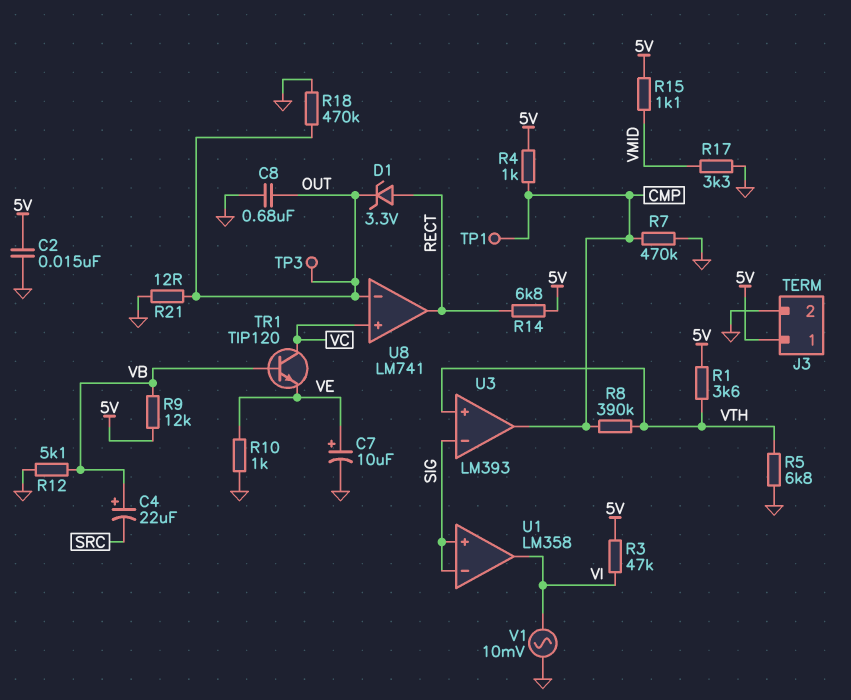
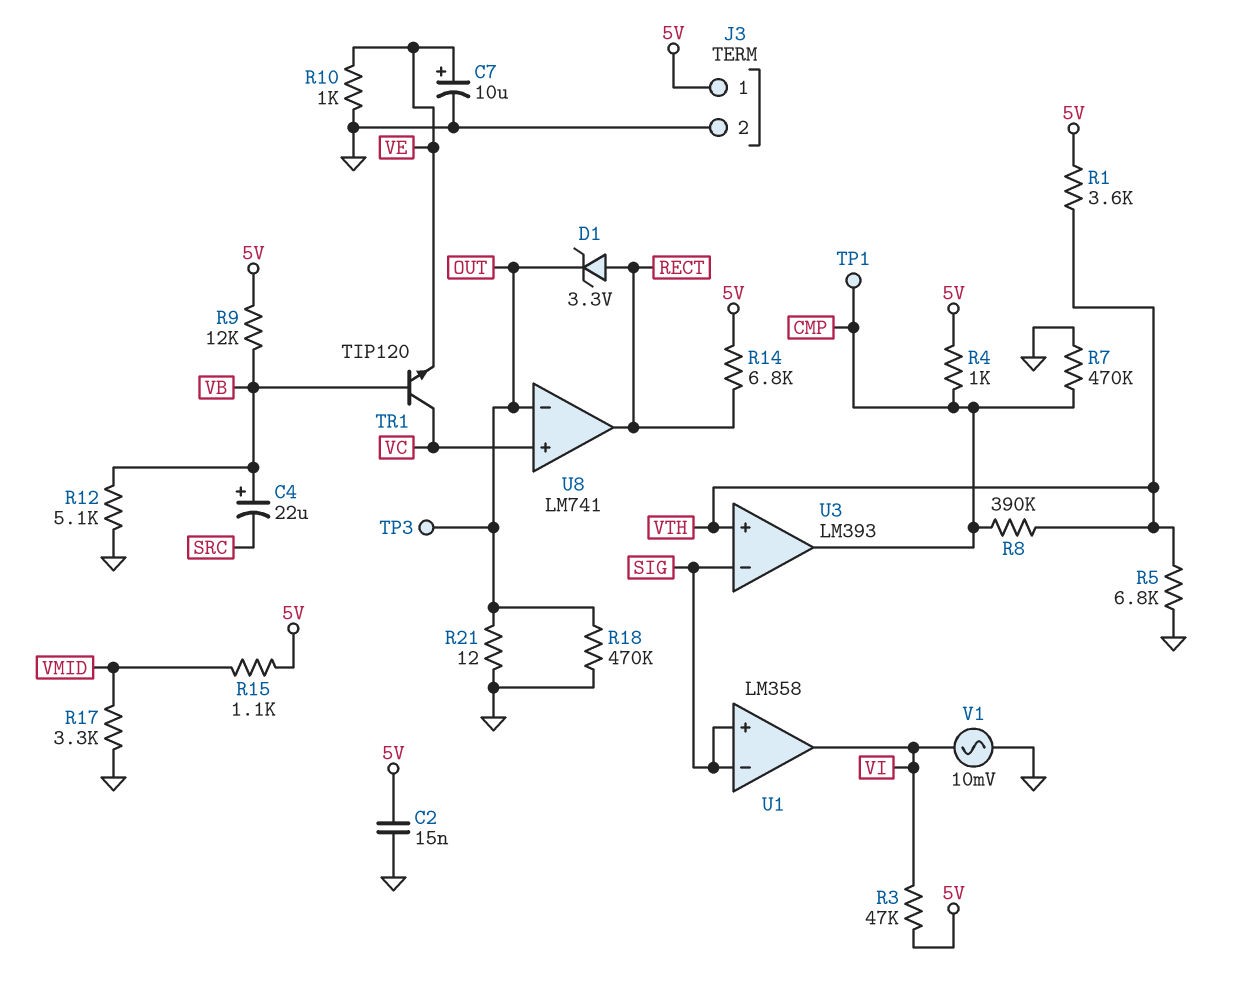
C8: 680nF (GND, OUT) -> none

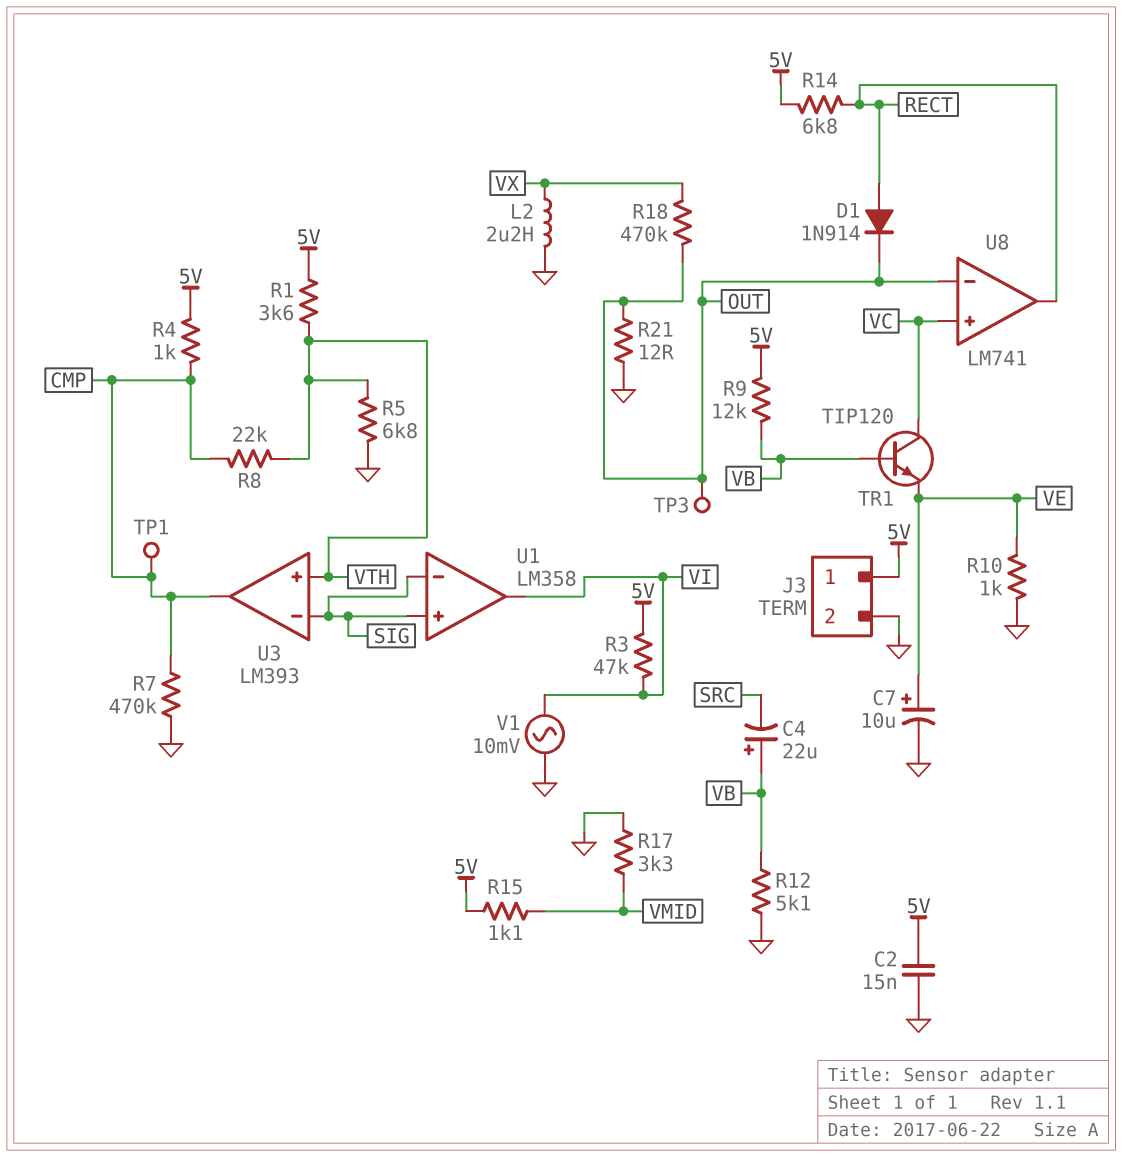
D1: zener 3.3V (A RECT, K OUT) -> diode 1N914 (A RECT, K OUT)
L2: none -> 2.2uH (GND, VX)
R8: 390k (CMP, VTH) -> 22k (CMP, VTH)
R18: 470k (GND, OUT) -> 470k (OUT, VX)

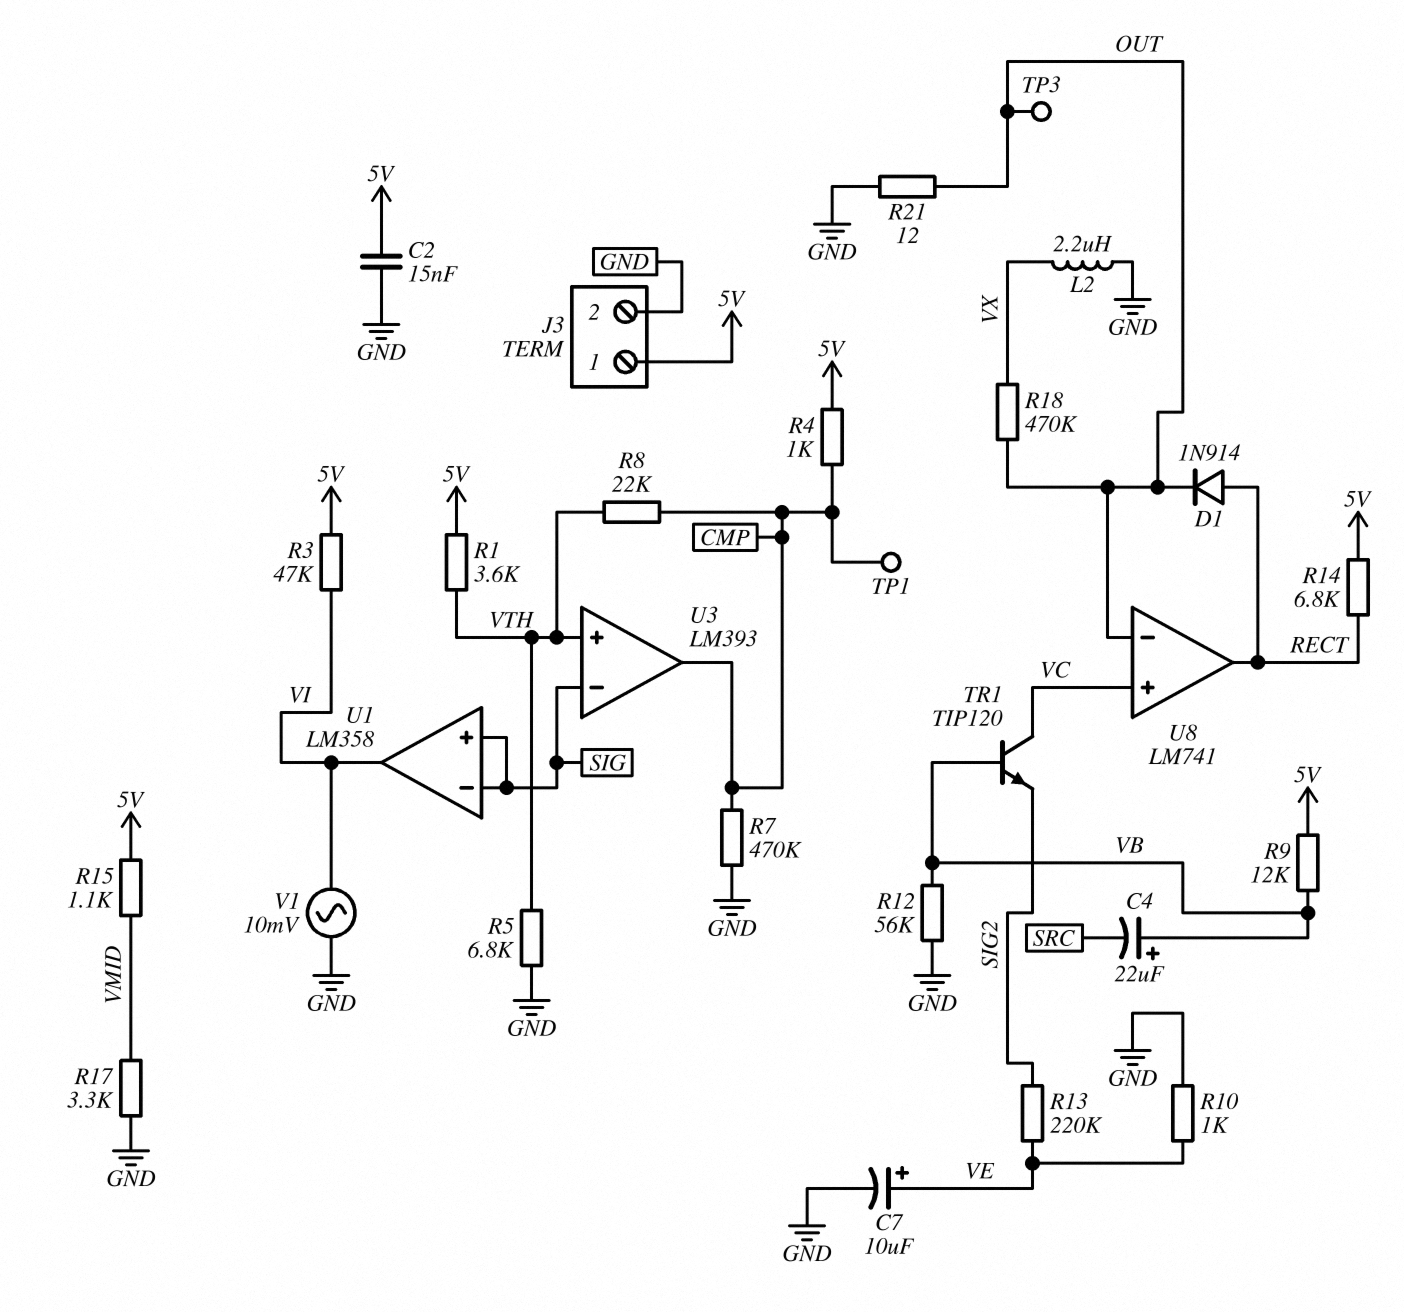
R12: 5.1k (GND, VB) -> 56k (GND, VB)
R13: none -> 220k (SIG2, VE)
TR1: NPN TIP120 (B VB, C VC, E VE) -> NPN TIP120 (B VB, C VC, E SIG2)

